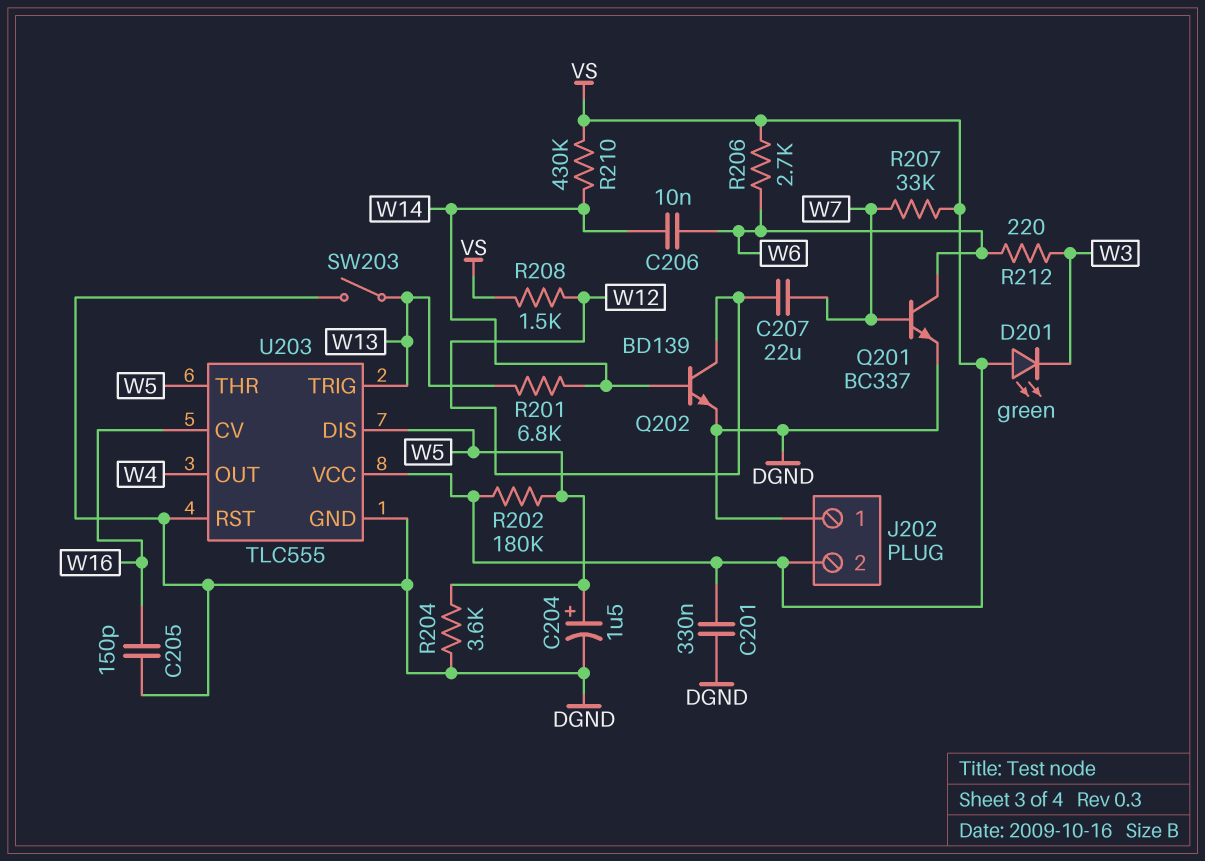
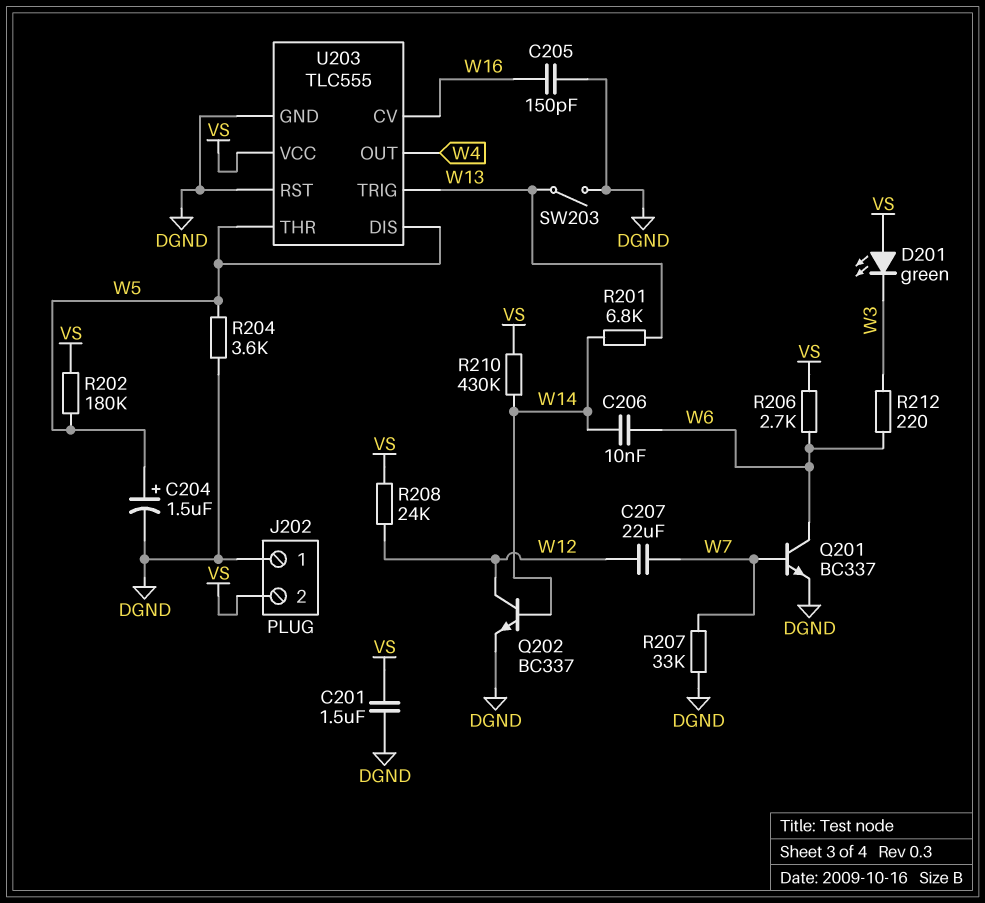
C201: 330nF (DGND, VS) -> 1.5uF (DGND, VS)
Q202: NPN BD139 (B W14, C W12, E DGND) -> NPN BC337 (B W14, C W12, E DGND)
R207: 33k (VS, W7) -> 33k (DGND, W7)
R208: 1.5k (VS, W12) -> 24k (VS, W12)

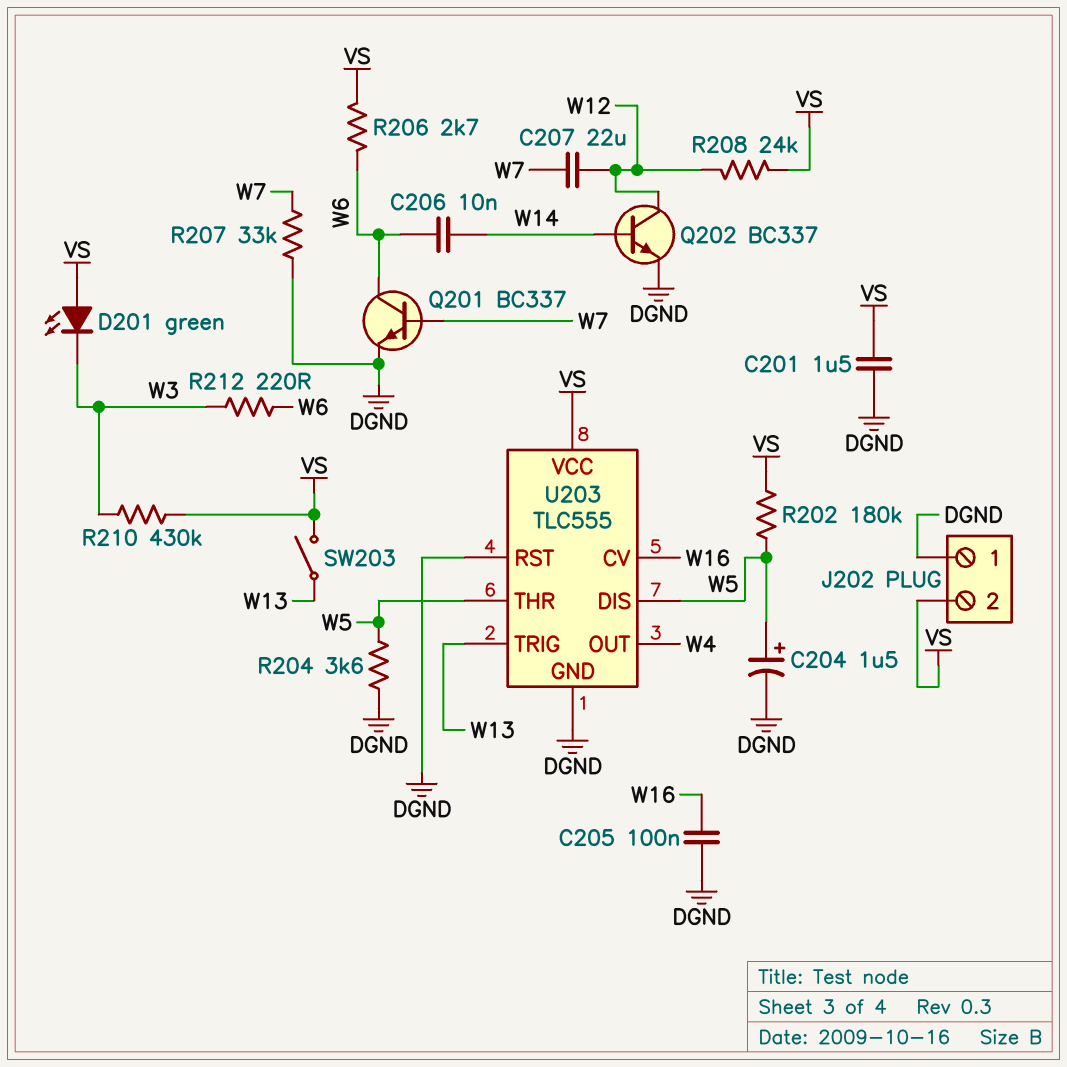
C205: 150pF (DGND, W16) -> 100nF (DGND, W16)
R201: 6.8k (W13, W14) -> none
R210: 430k (VS, W14) -> 430k (VS, W3)
SW203: switch (DGND, W13) -> switch (VS, W13)

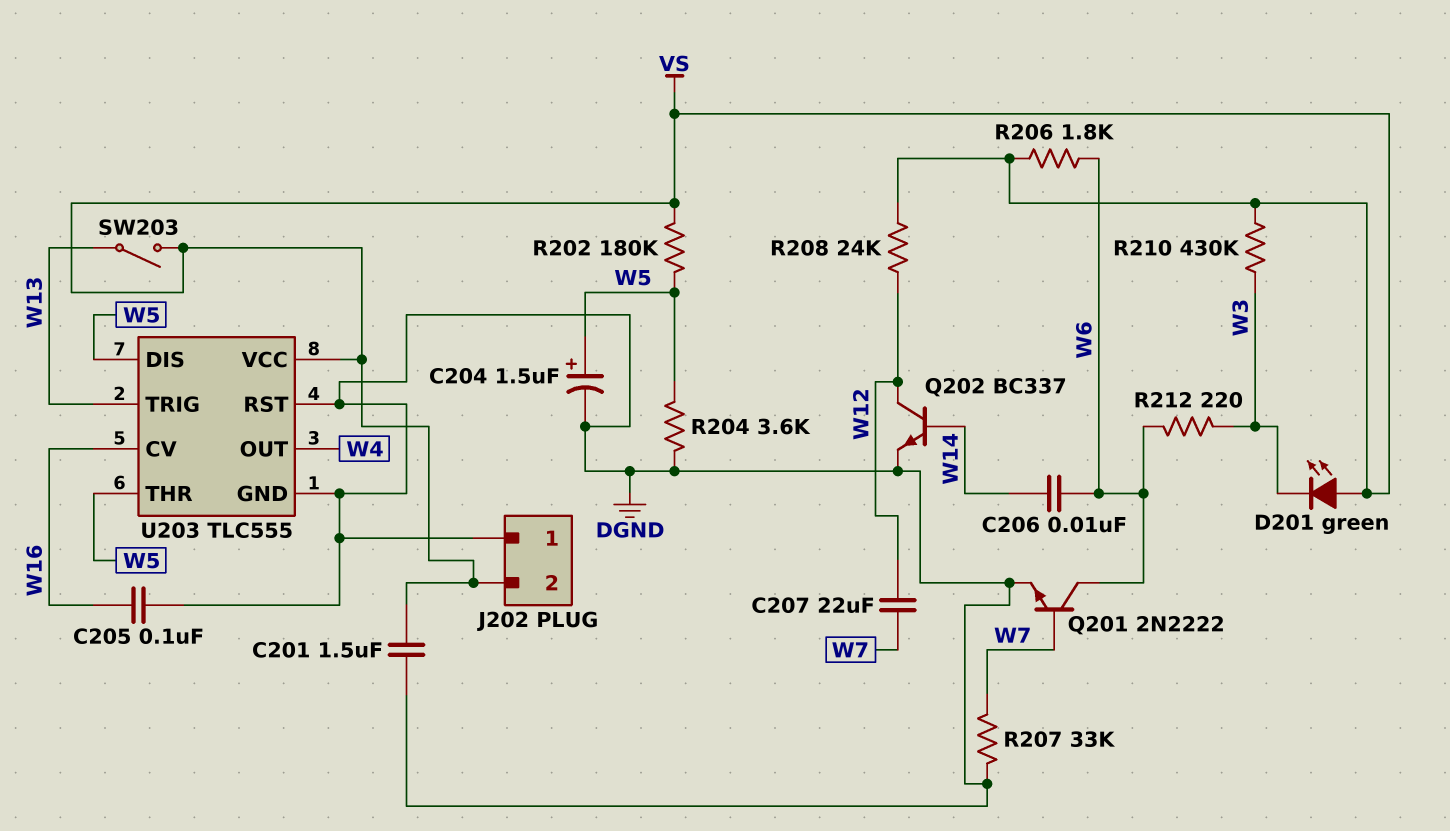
Q201: NPN BC337 (B W7, C W6, E DGND) -> NPN 2N2222 (B W7, C W6, E DGND)
R206: 2.7k (VS, W6) -> 1.8k (VS, W6)

